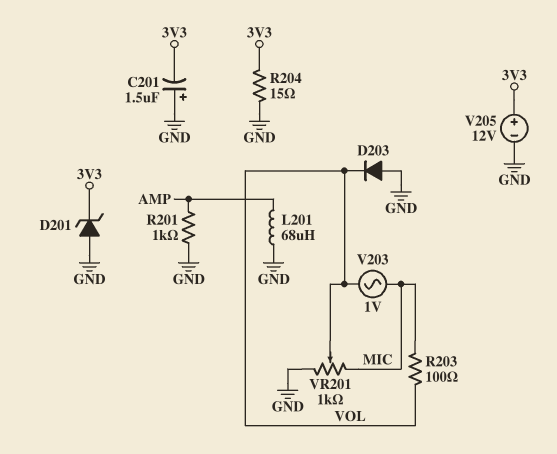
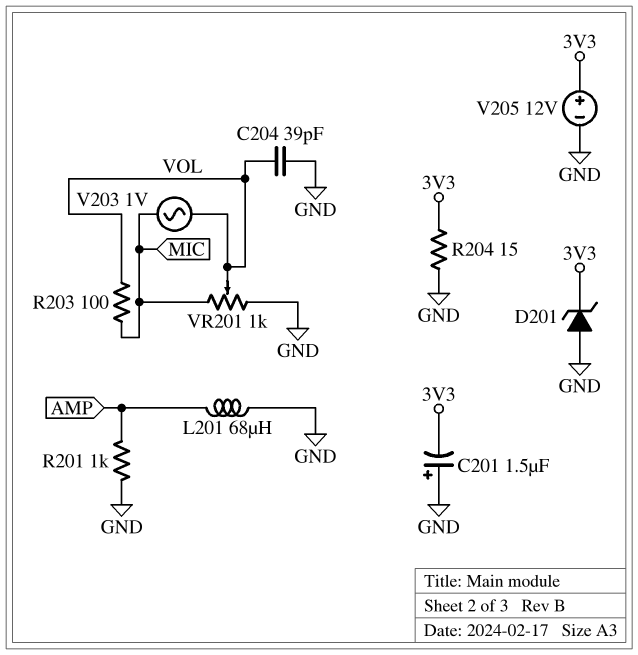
C204: none -> 39pF (GND, VOL)
D203: diode (A GND, K VOL) -> none

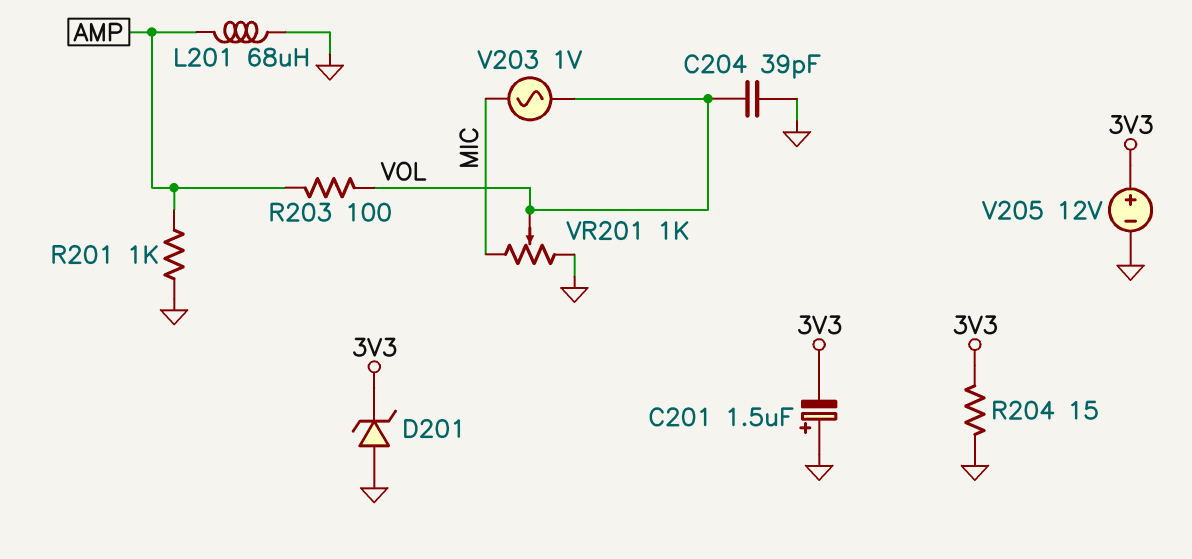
R203: 100 (MIC, VOL) -> 100 (AMP, VOL)

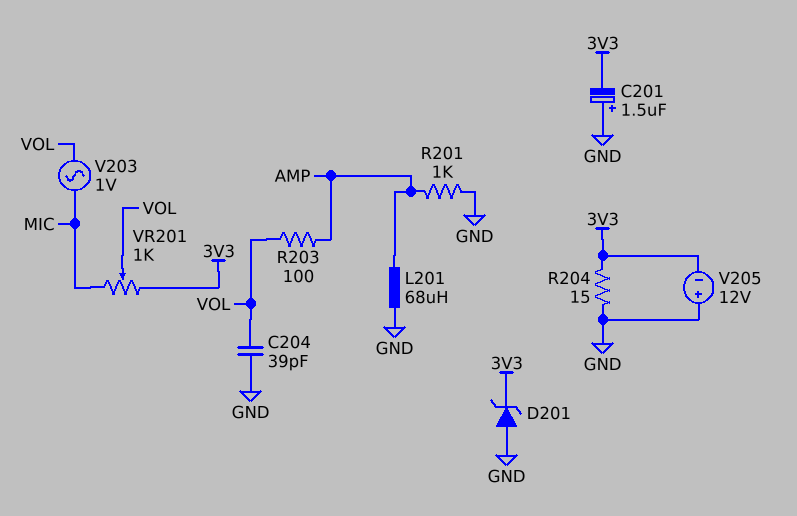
V205: 12V (plus 3V3, minus GND) -> 12V (plus GND, minus 3V3)
VR201: 1k (GND, MIC, wiper VOL) -> 1k (3V3, MIC, wiper VOL)

